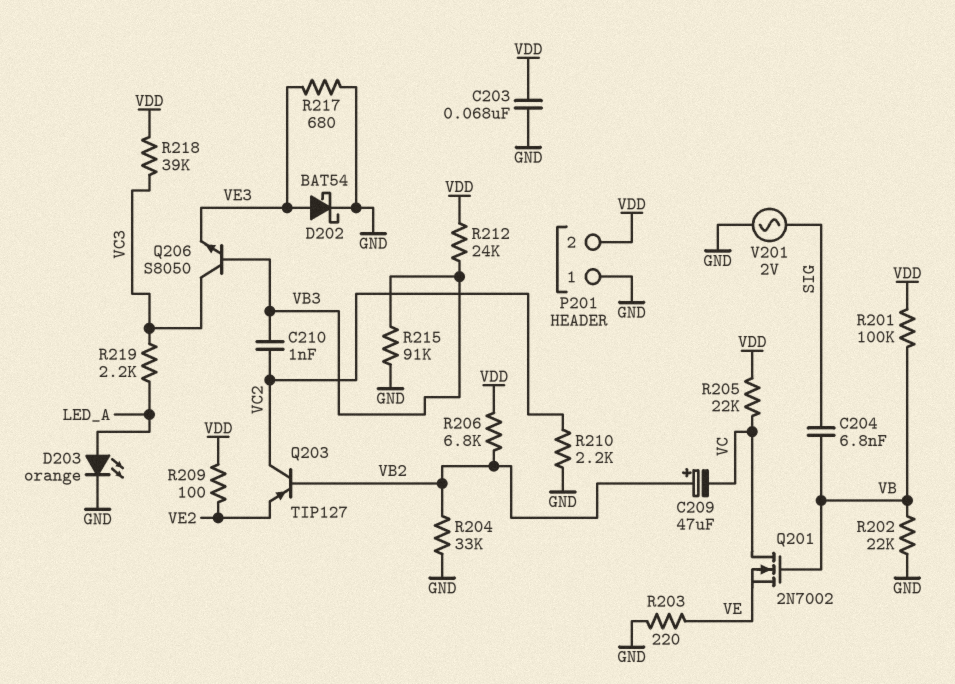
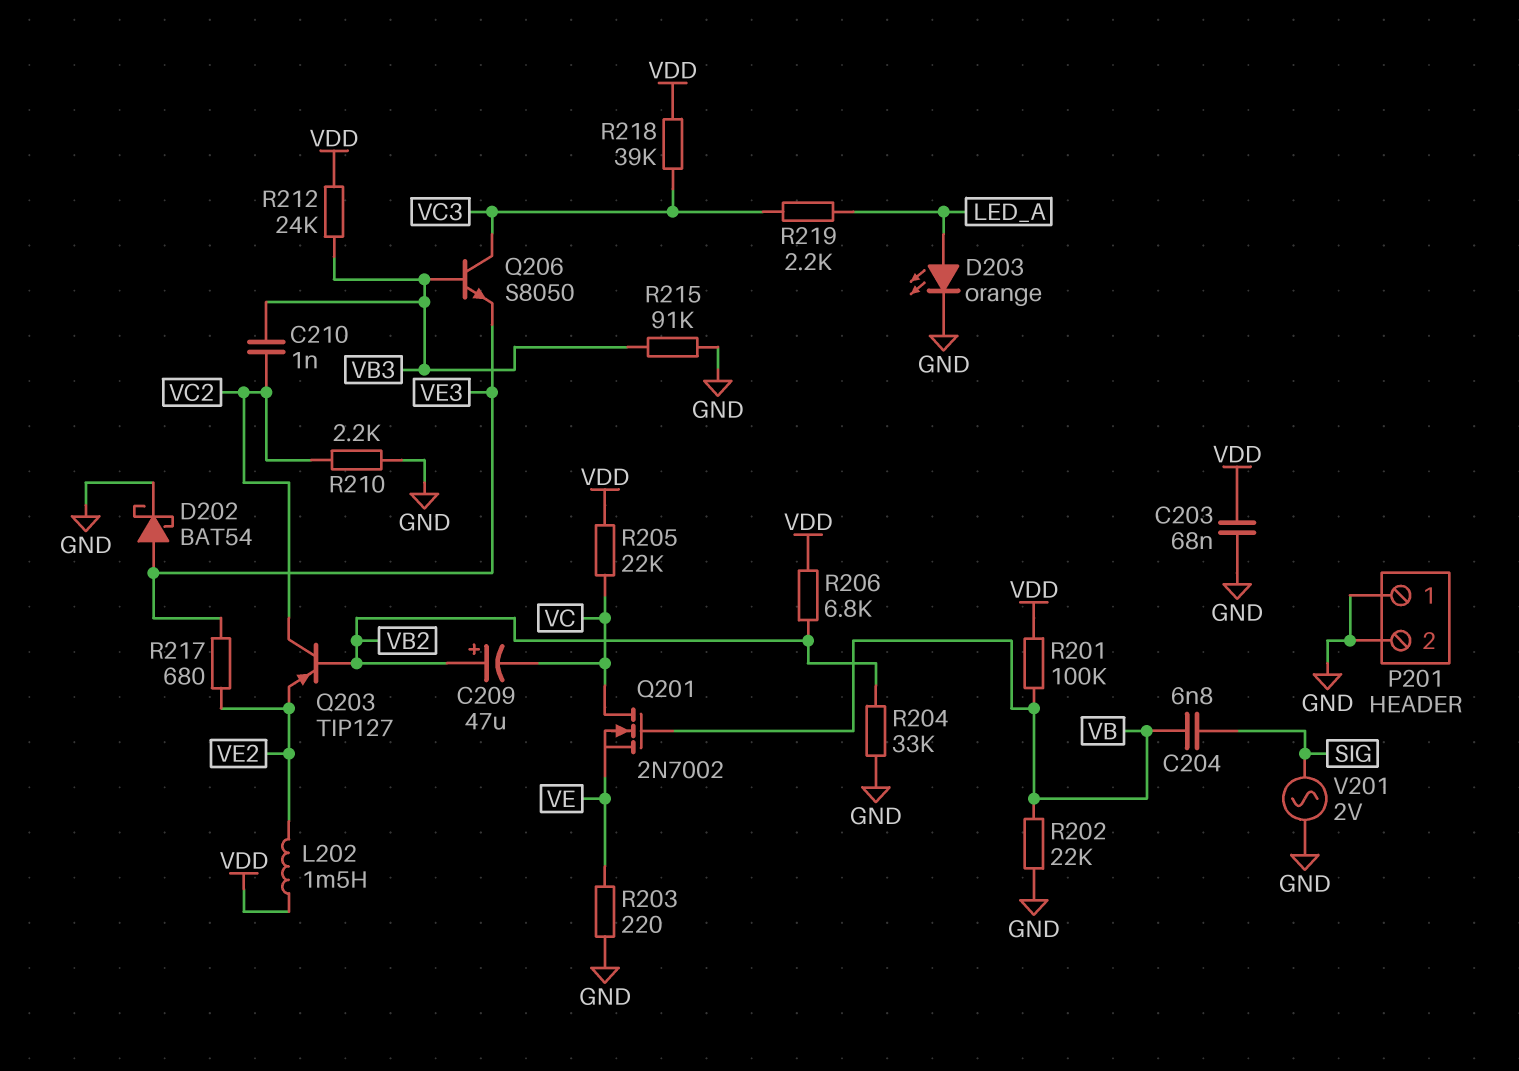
L202: none -> 1.5mH (VDD, VE2)
P201 pin 2: VDD -> GND
R209: 100 (VDD, VE2) -> none
R217: 680 (GND, VE3) -> 680 (VE2, VE3)

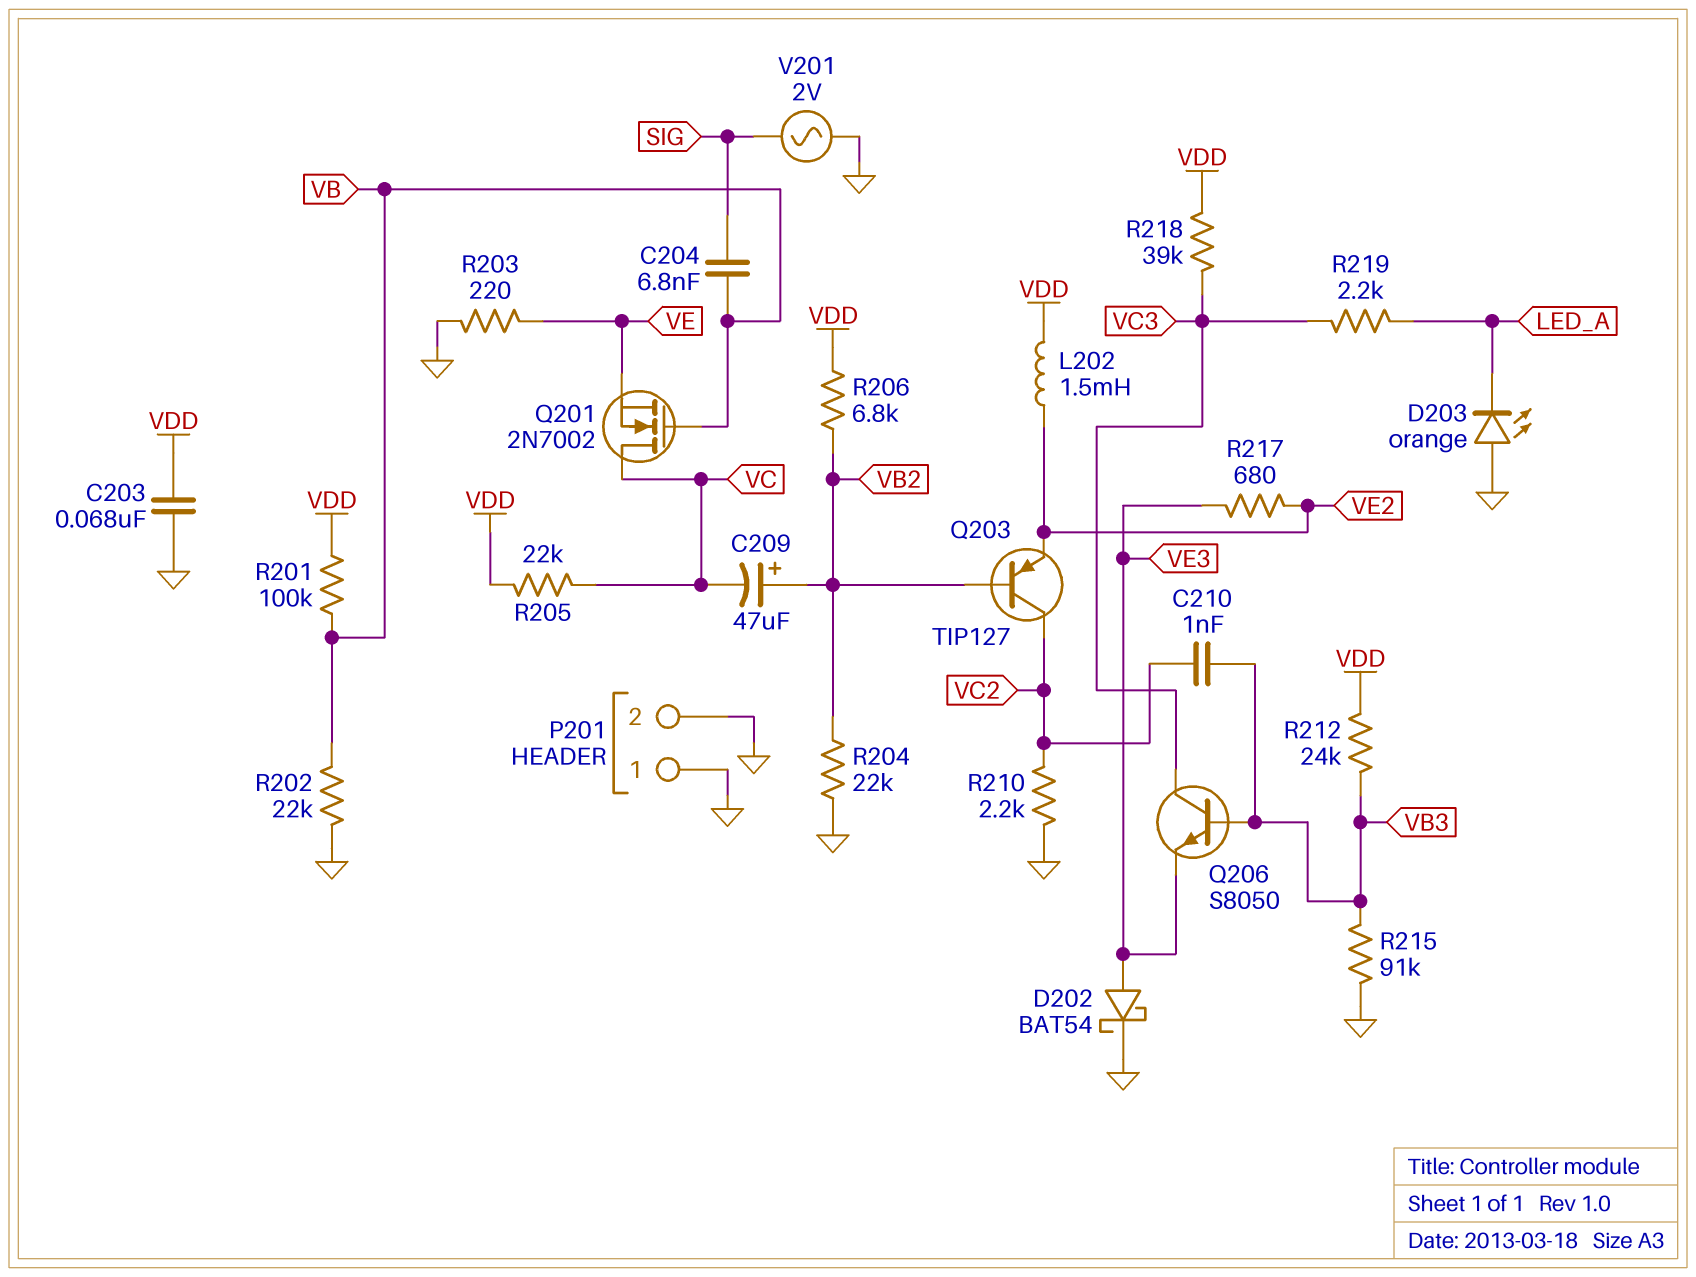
D203: LED orange (A LED_A, K GND) -> LED orange (A GND, K LED_A)
R204: 33k (GND, VB2) -> 22k (GND, VB2)

